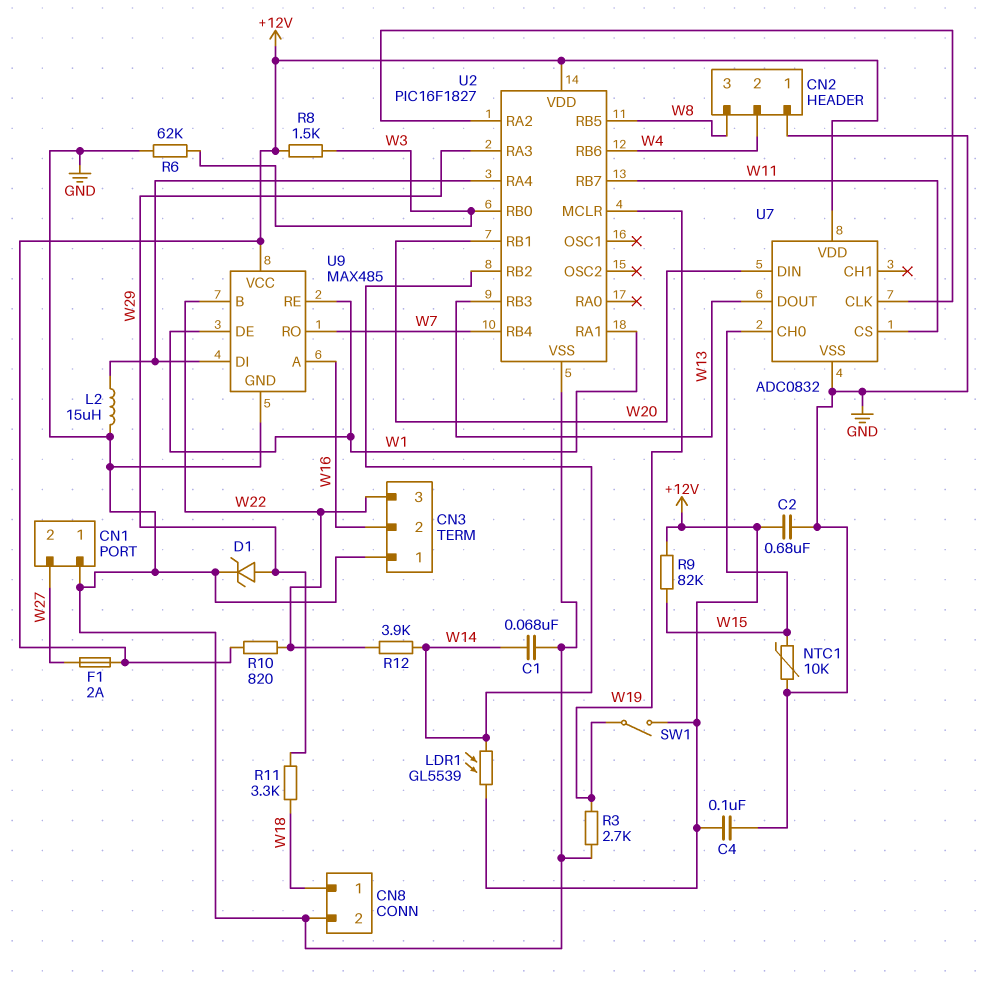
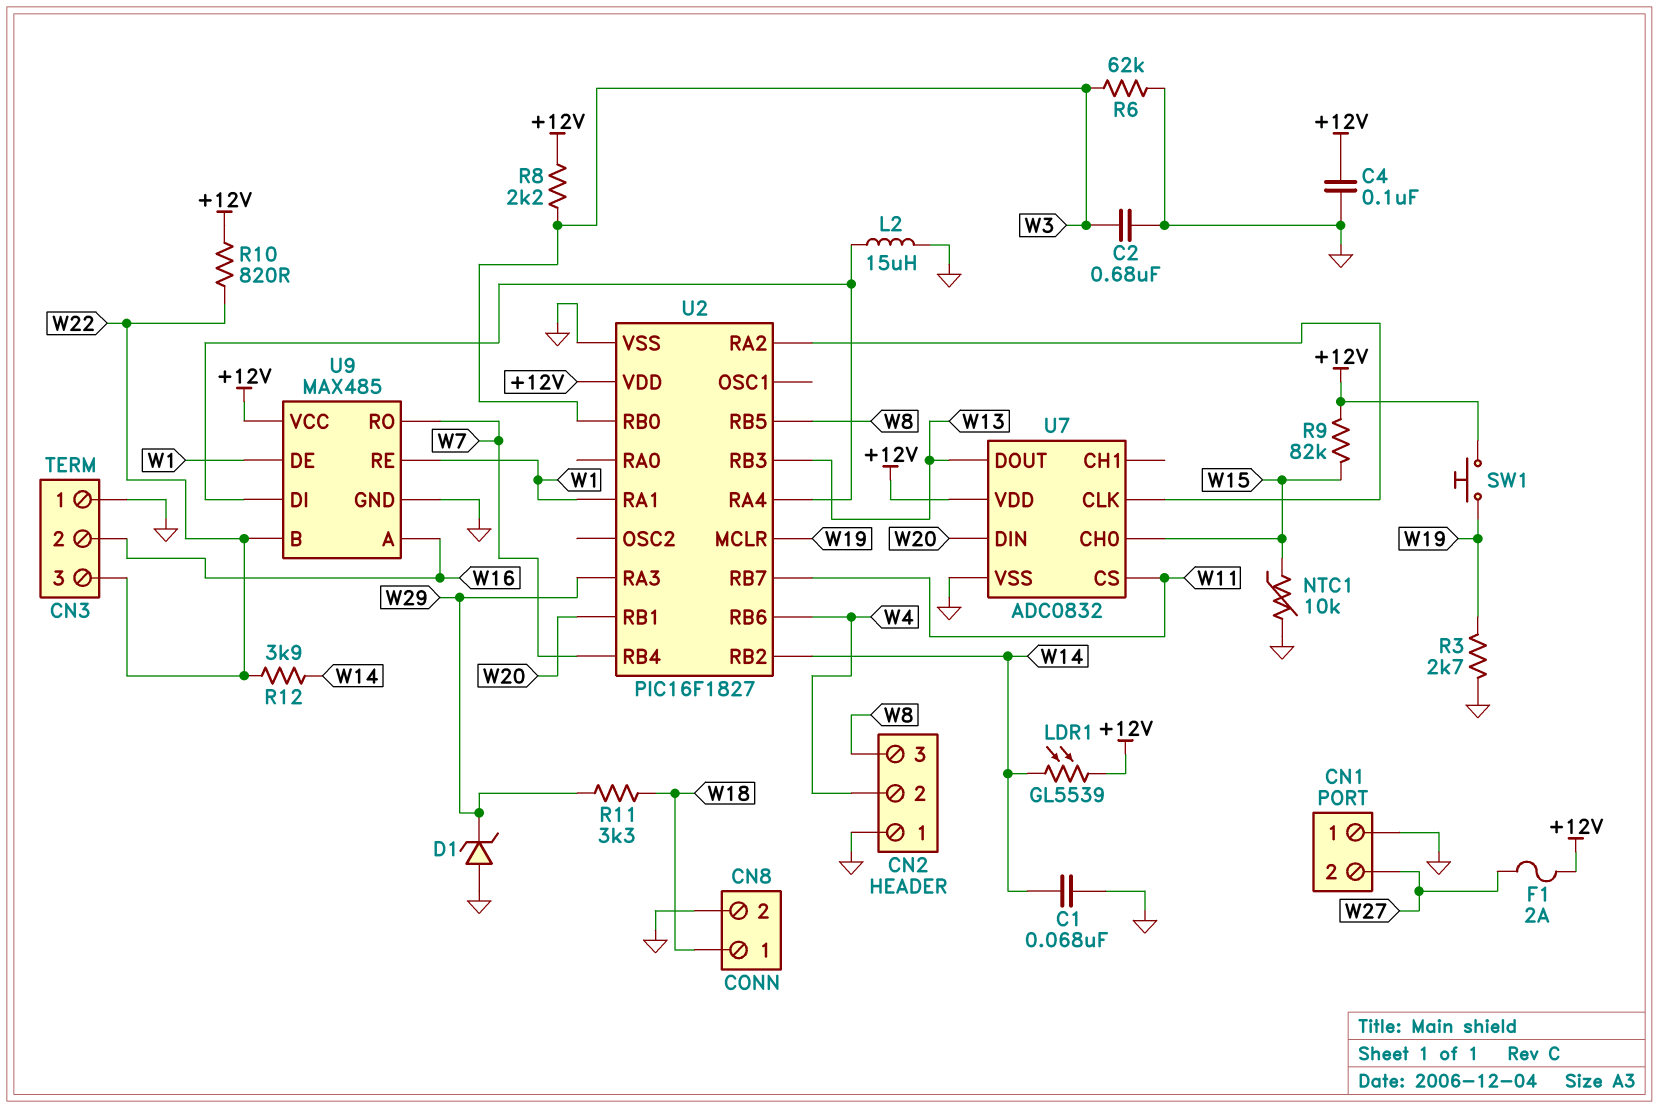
C2: 680nF (+12V, GND) -> 680nF (GND, W3)
D1: zener (A W29, K GND) -> zener (A GND, K W29)
R8: 1.5k (+12V, W3) -> 2.2k (+12V, W3)
SW1: switch (+12V, W19) -> button (+12V, W19)

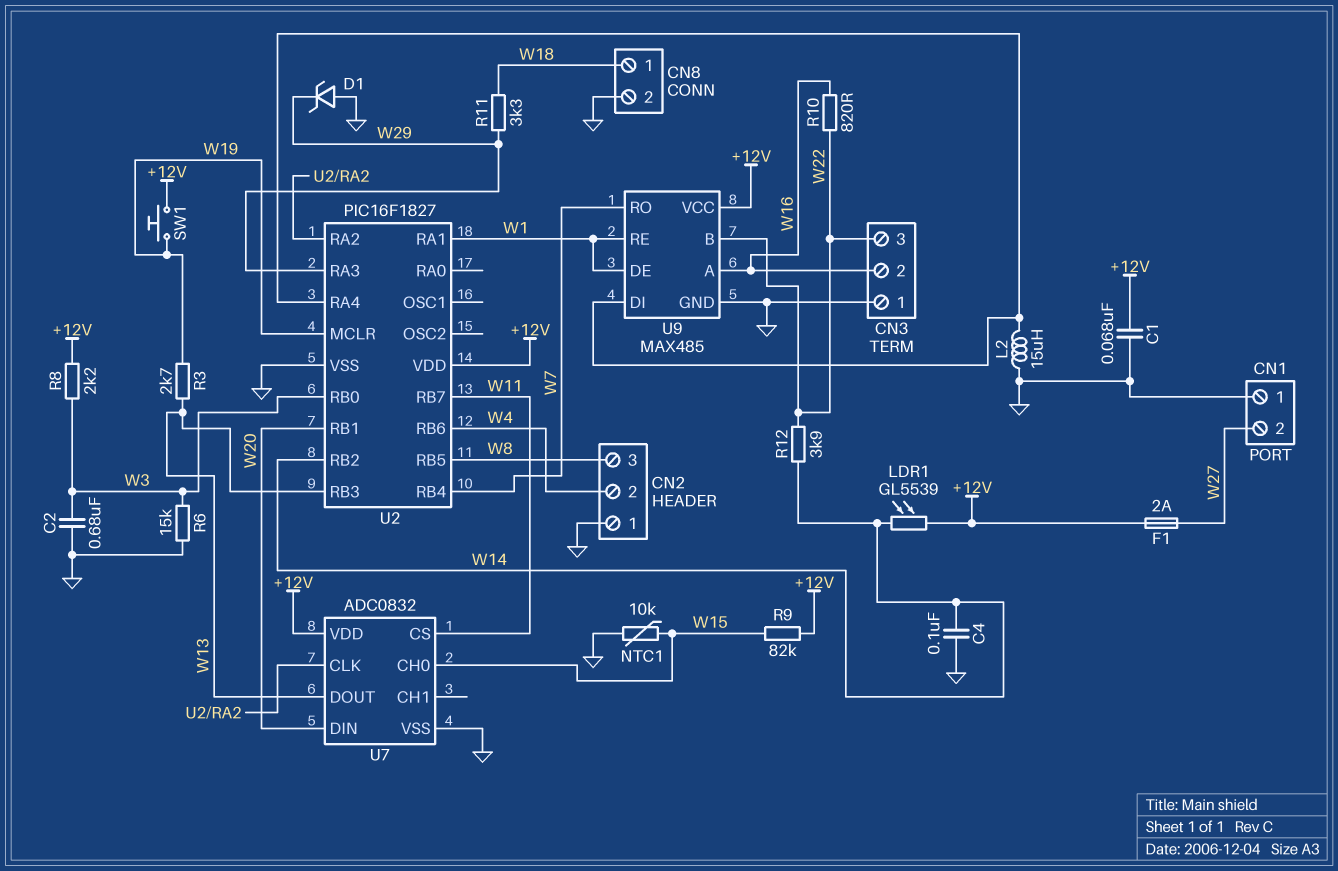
C1: 68nF (GND, W14) -> 68nF (+12V, GND)
C4: 100nF (+12V, GND) -> 100nF (GND, W14)
R3: 2.7k (GND, W19) -> 2.7k (W13, W19)
R6: 62k (GND, W3) -> 15k (GND, W3)
R10: 820 (+12V, W22) -> 820 (W16, W22)

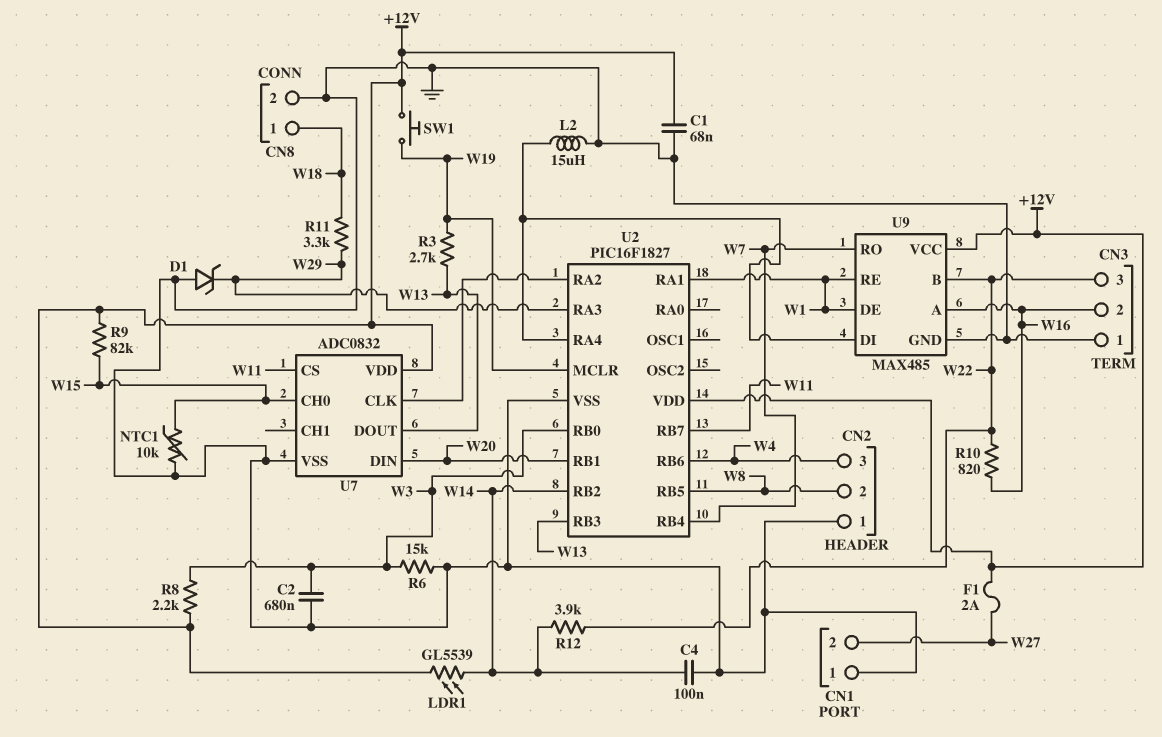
CN2 pin 2: W4 -> W8
CN2 pin 3: W8 -> W4

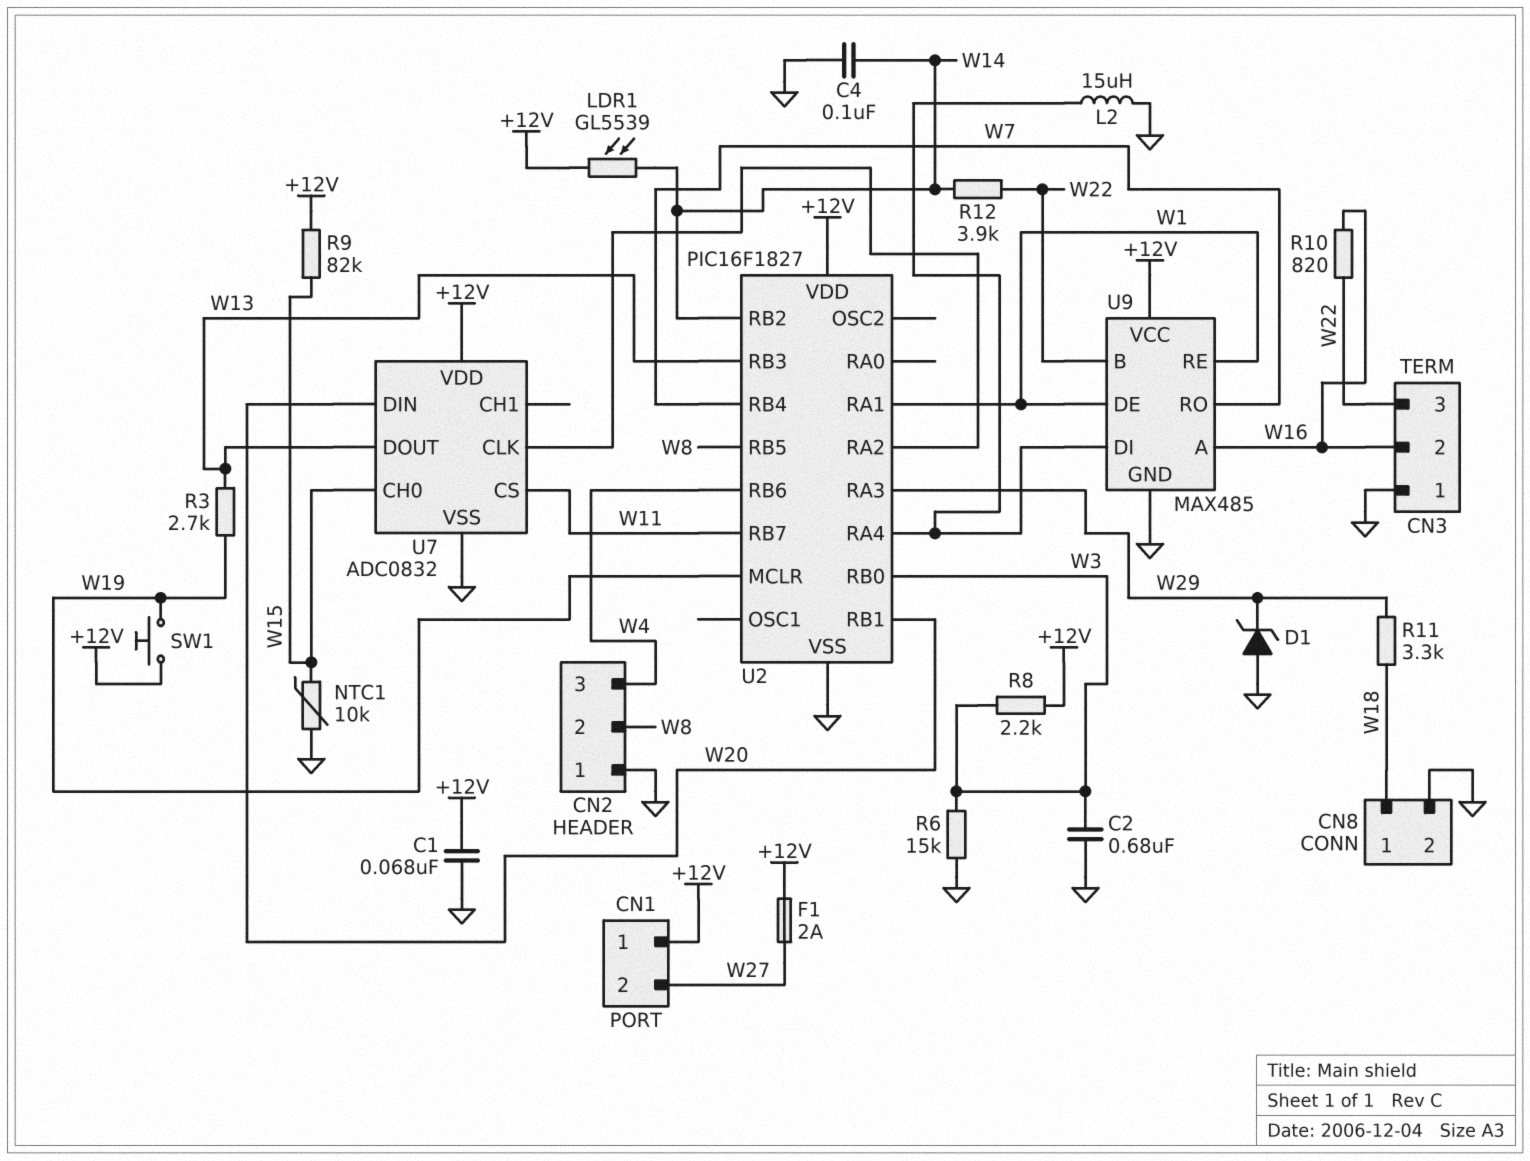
CN1 pin 1: GND -> +12V

